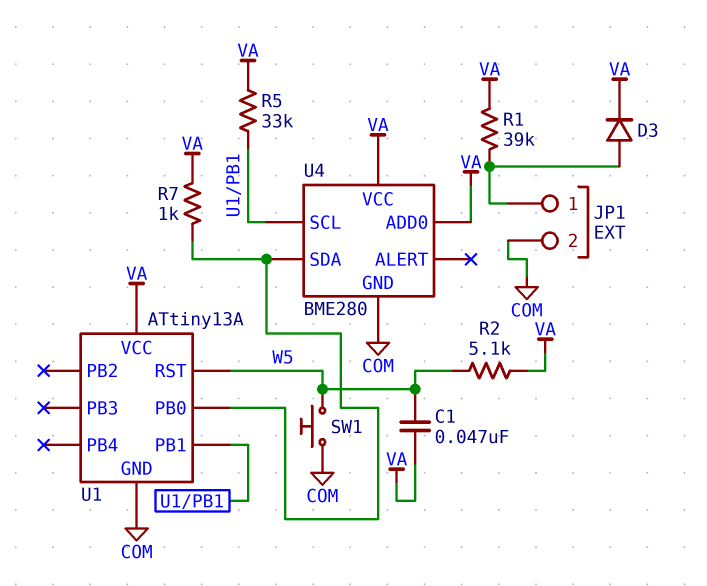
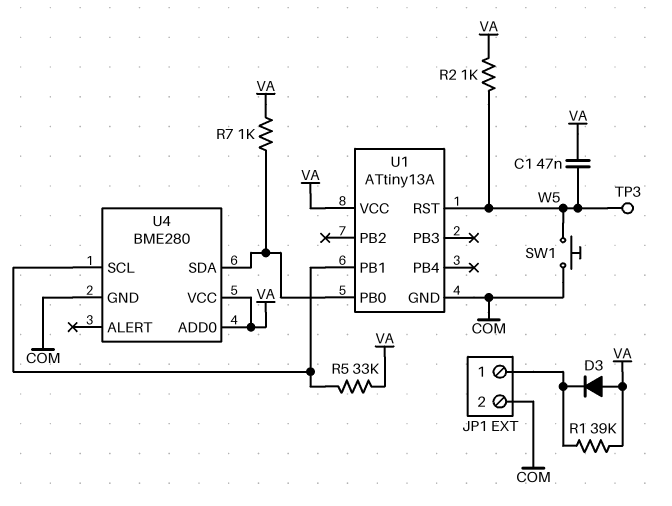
D3: diode (A JP1/1, K VA) -> diode (A VA, K JP1/1)
R2: 5.1k (VA, W5) -> 1k (VA, W5)
TP3: none -> test point (W5)

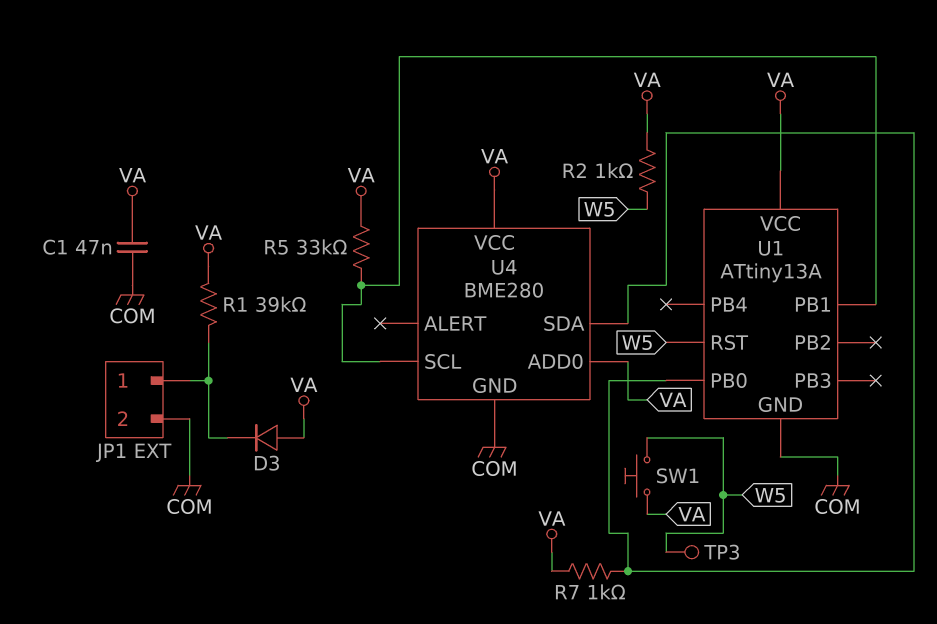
C1: 47nF (VA, W5) -> 47nF (COM, VA)
SW1: button (COM, W5) -> button (VA, W5)

